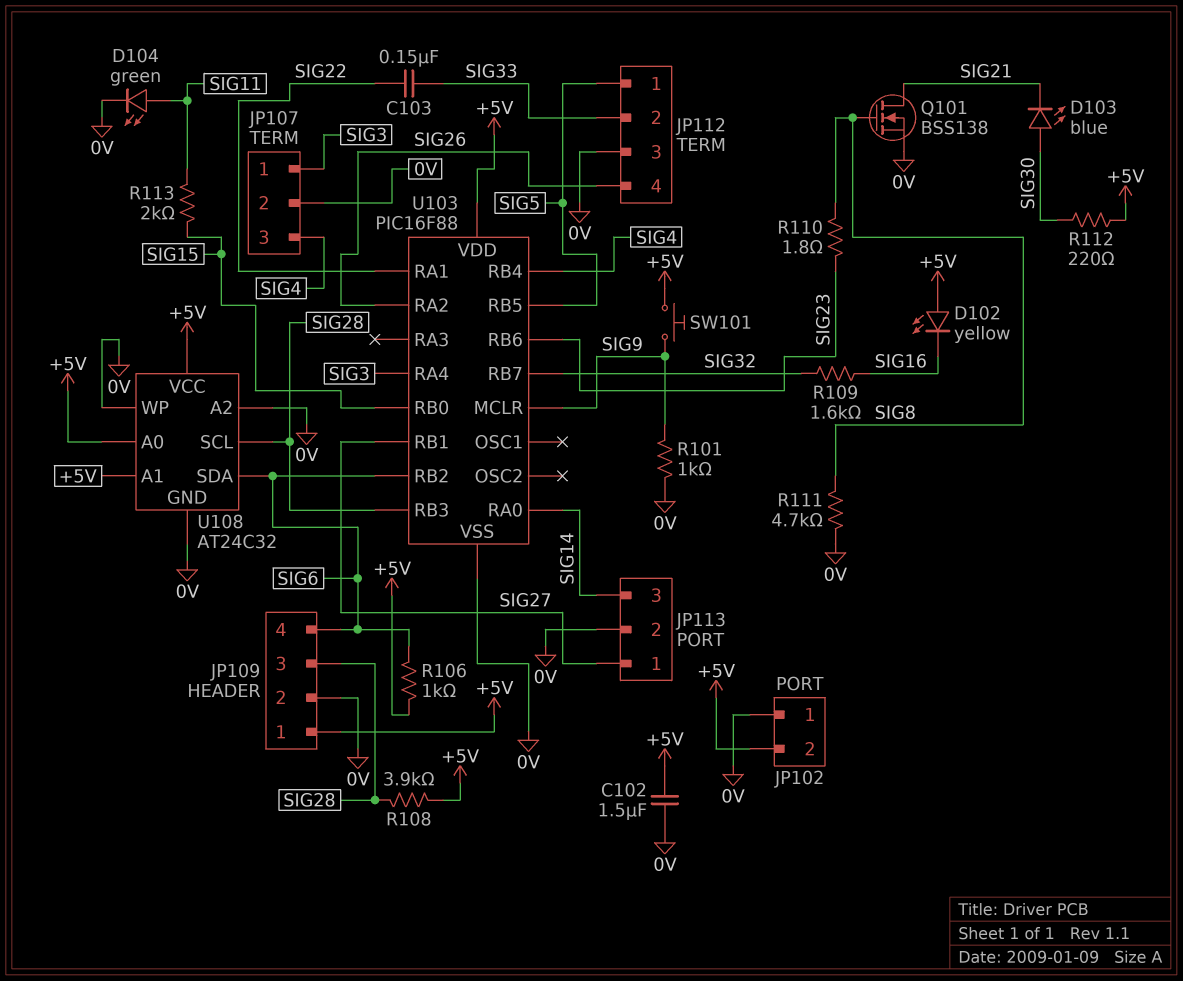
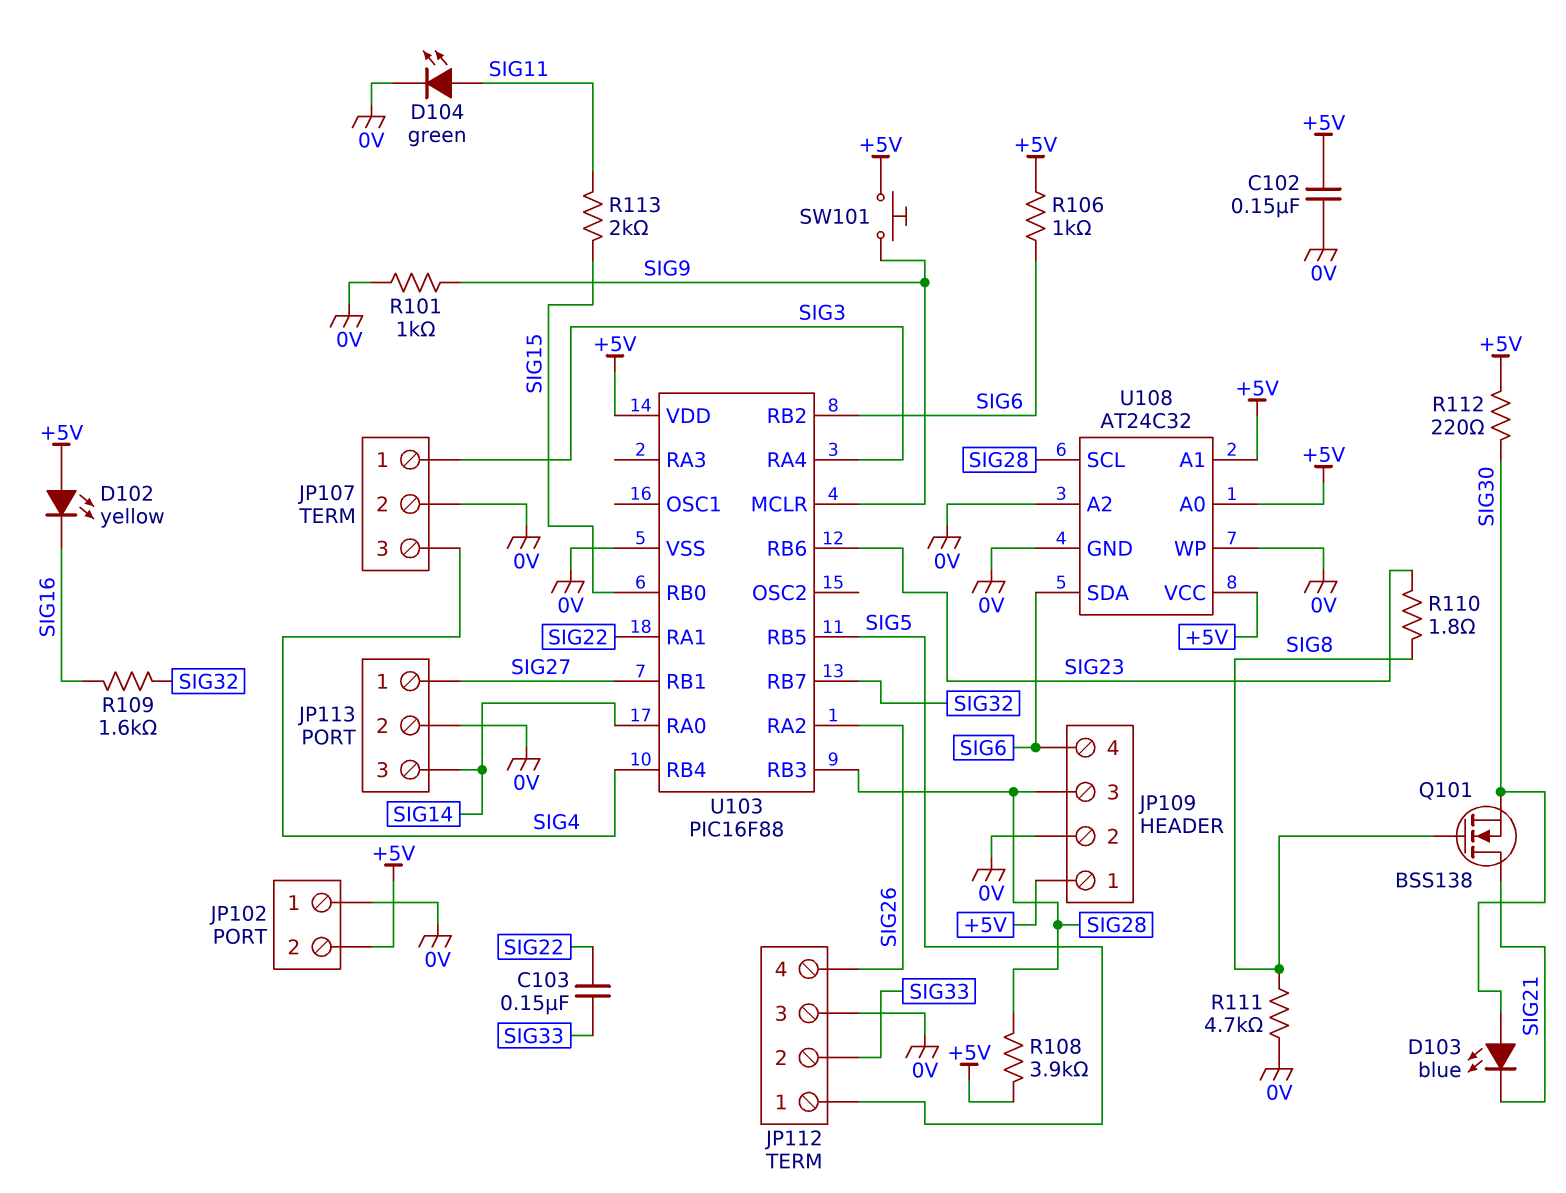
C102: 1.5uF (+5V, 0V) -> 150nF (+5V, 0V)
Q101: NMOS BSS138 (G SIG8, D SIG21, S 0V) -> NMOS BSS138 (G SIG8, D SIG21, S SIG30)

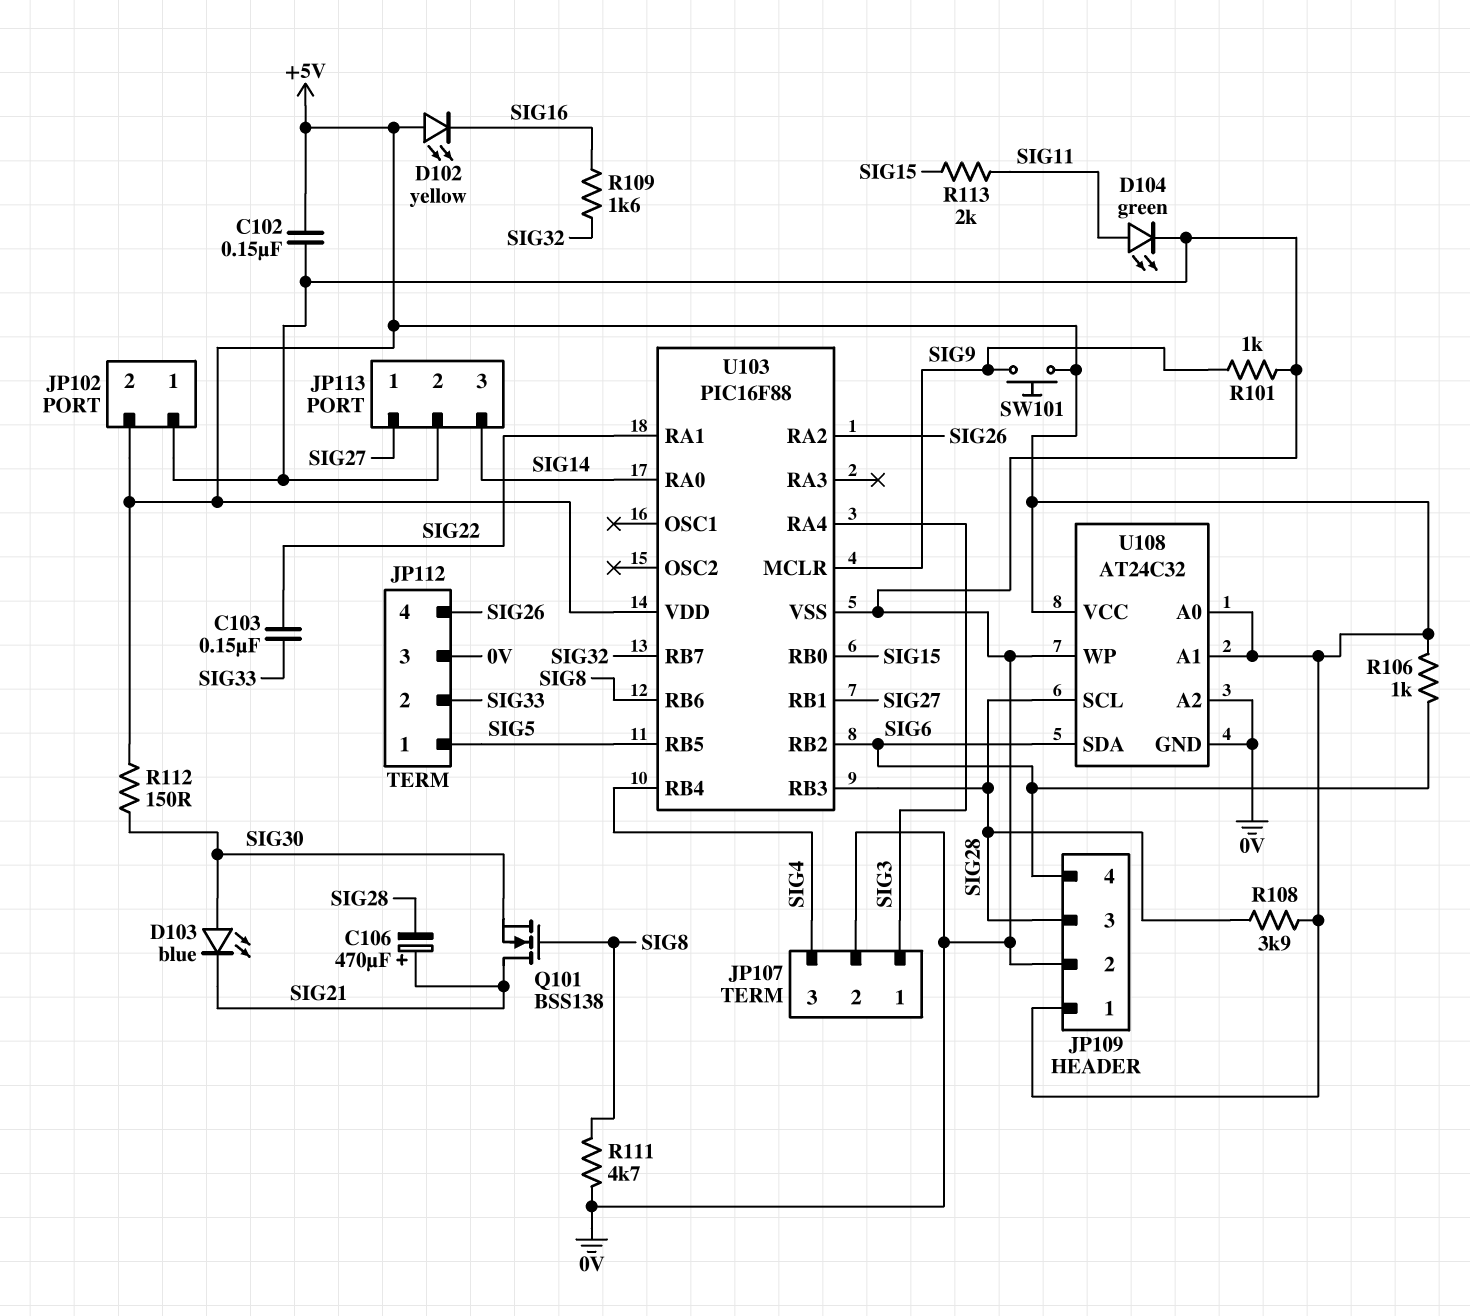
C106: none -> 470uF (plus SIG21, minus SIG28)
R110: 1.8 (SIG8, SIG23) -> none
R112: 220 (+5V, SIG30) -> 150 (+5V, SIG30)
U103 pin RB6: SIG23 -> SIG8

